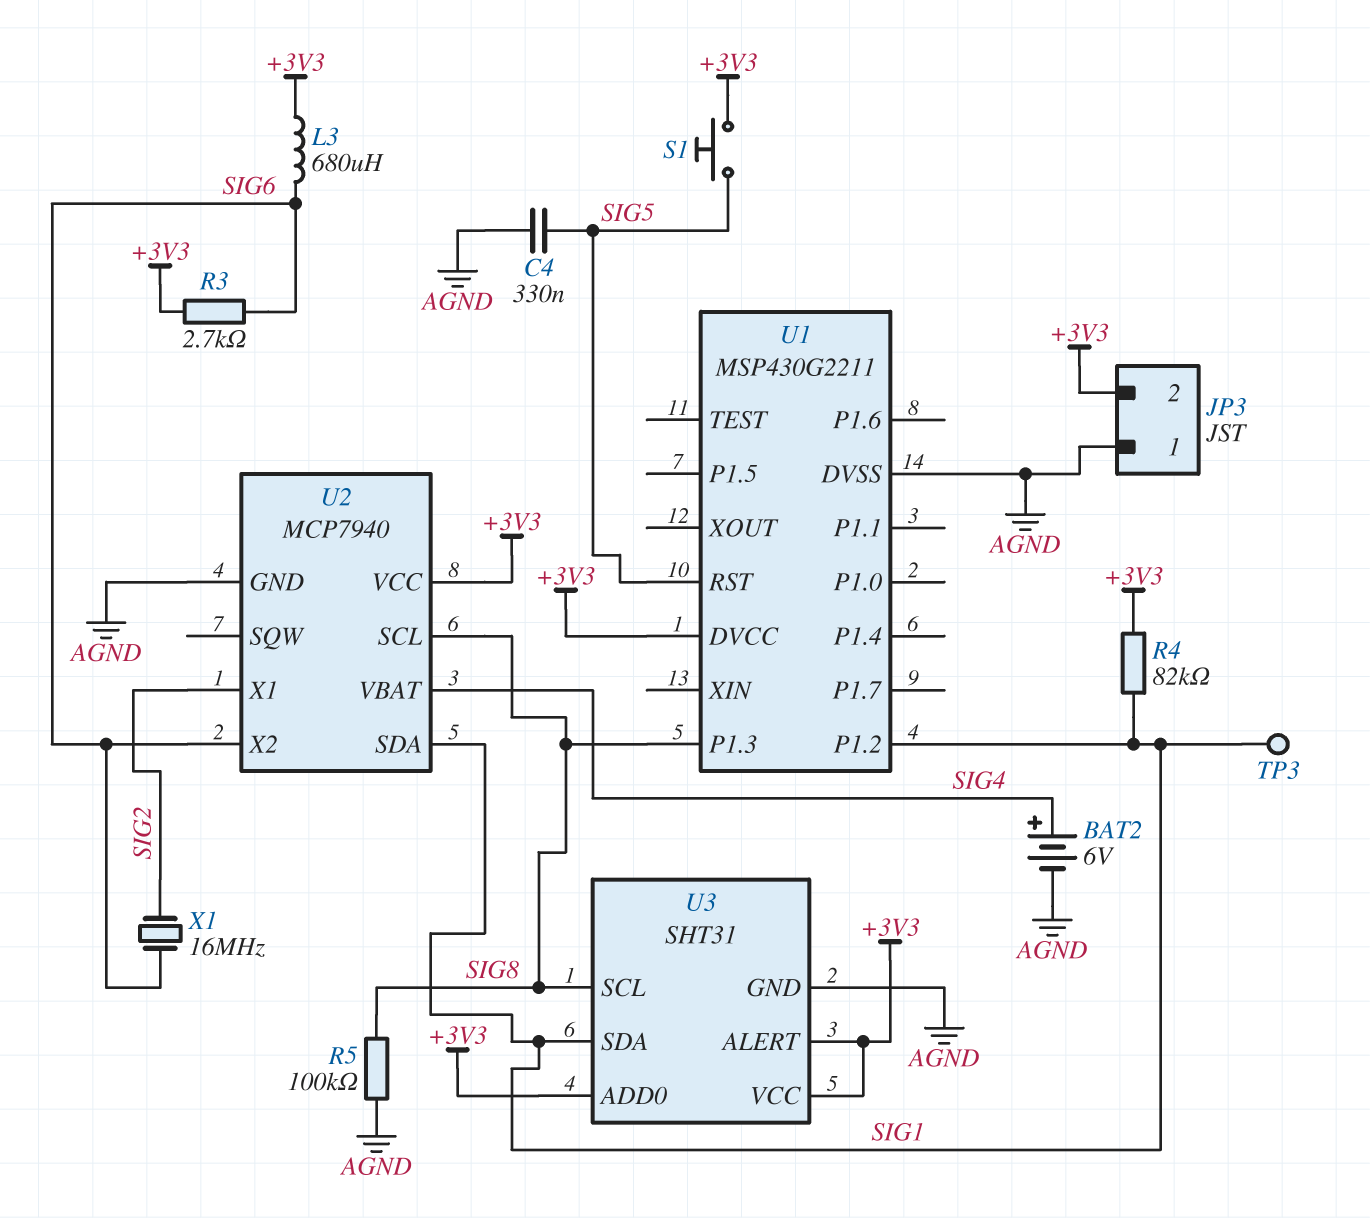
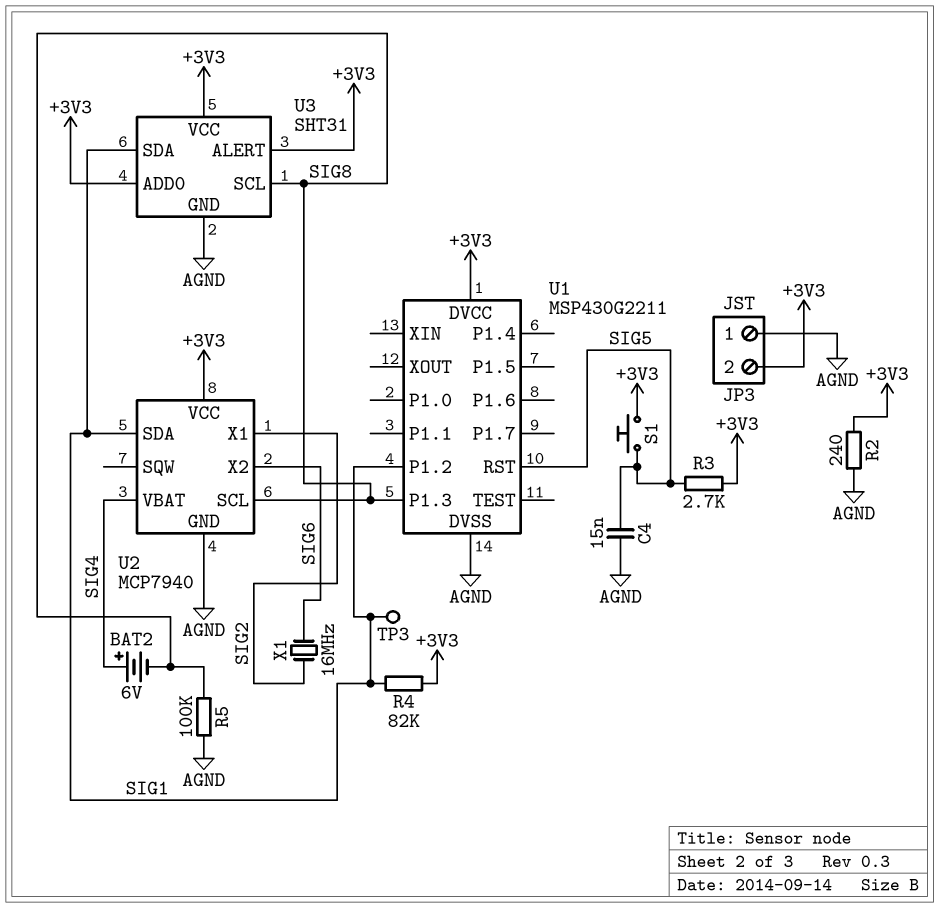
BAT2: 6V (plus SIG4, minus AGND) -> 6V (plus SIG4, minus SIG8)
C4: 330nF (AGND, SIG5) -> 15nF (AGND, SIG5)
L3: 680uH (+3V3, SIG6) -> none
R2: none -> 240 (+3V3, AGND)
R3: 2.7k (+3V3, SIG6) -> 2.7k (+3V3, SIG5)

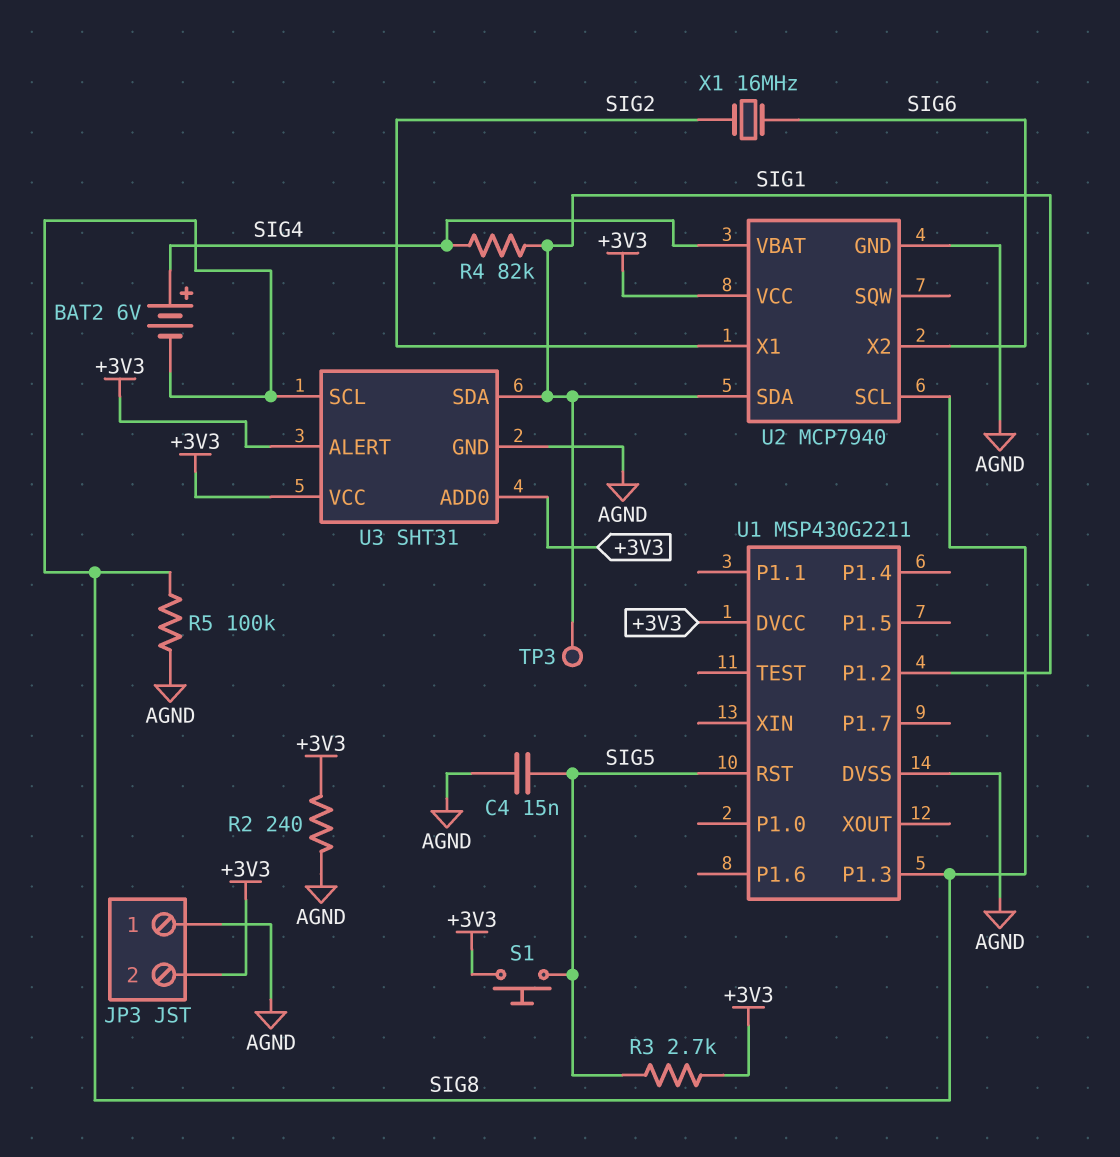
R4: 82k (+3V3, SIG1) -> 82k (SIG1, SIG4)

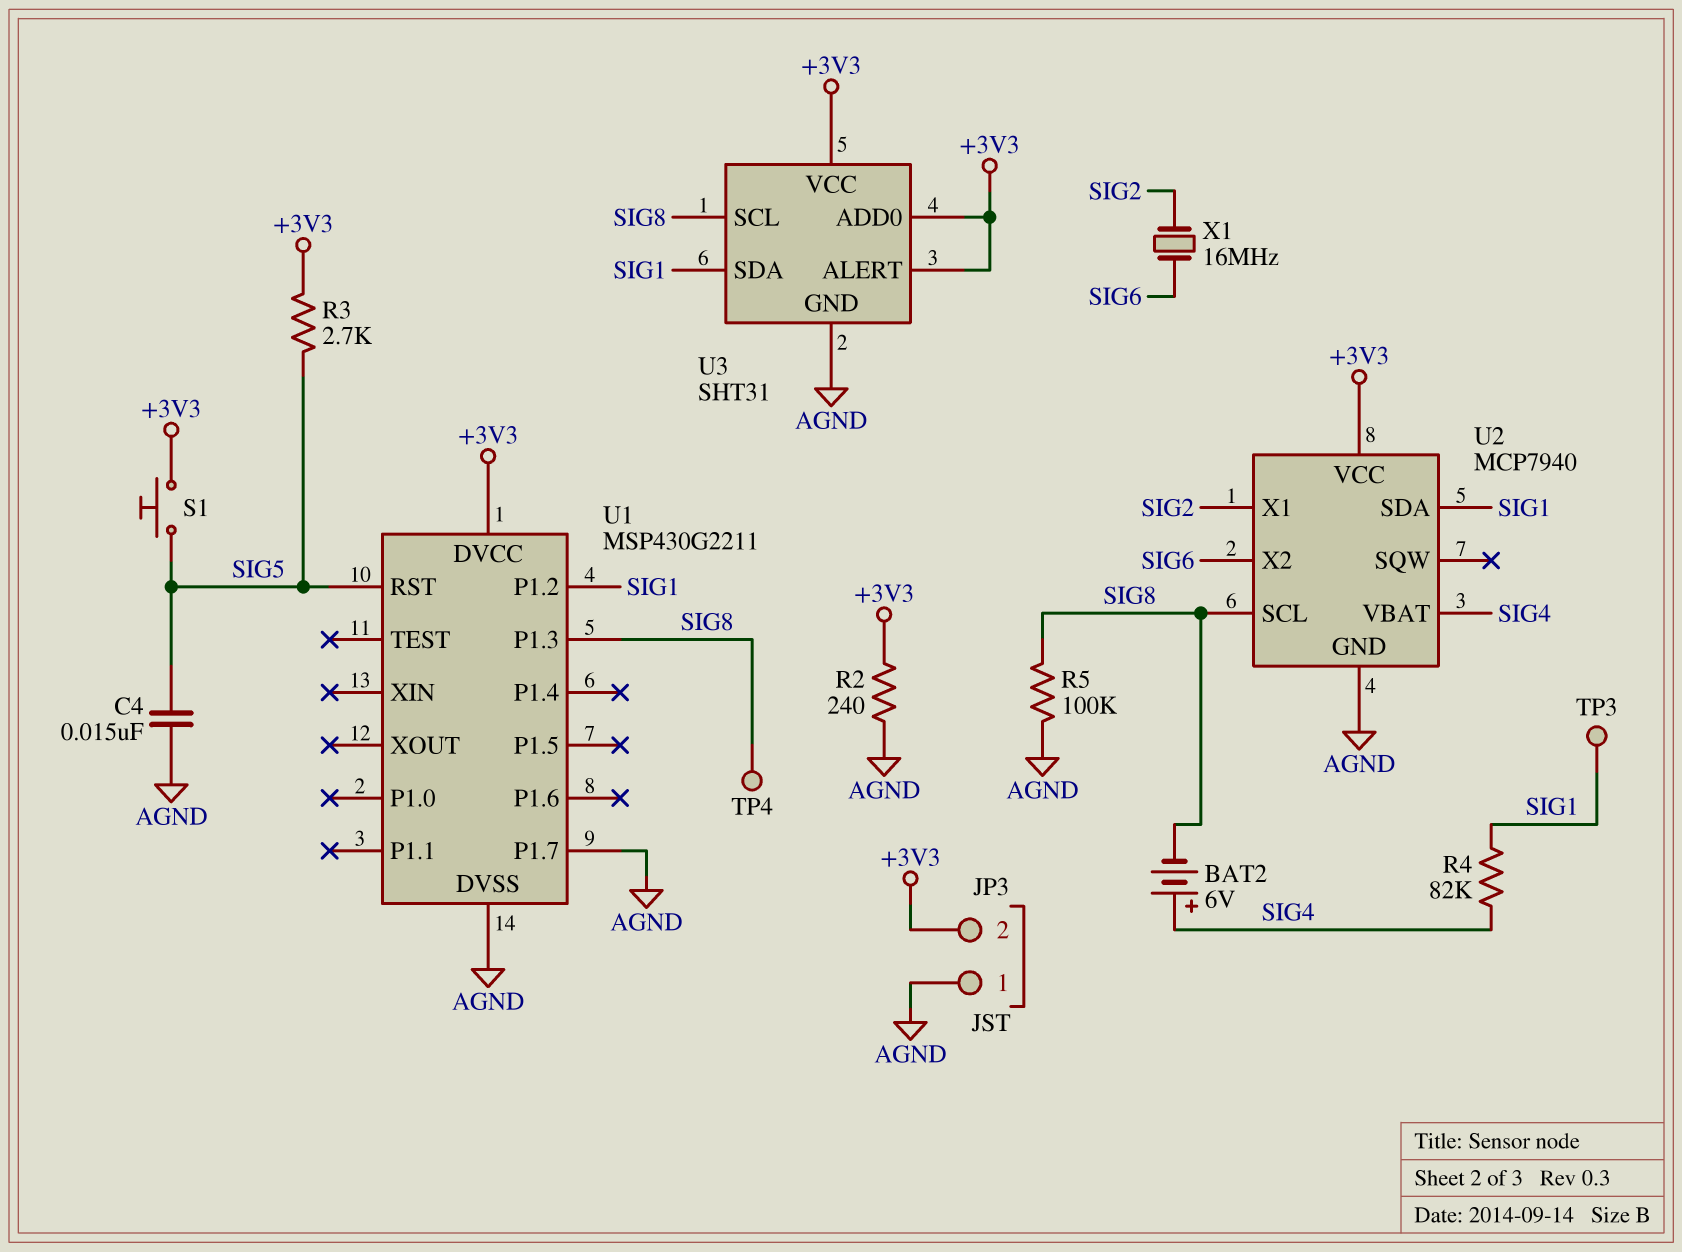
TP4: none -> test point (SIG8)
U1 pin P1.7: none -> AGND

